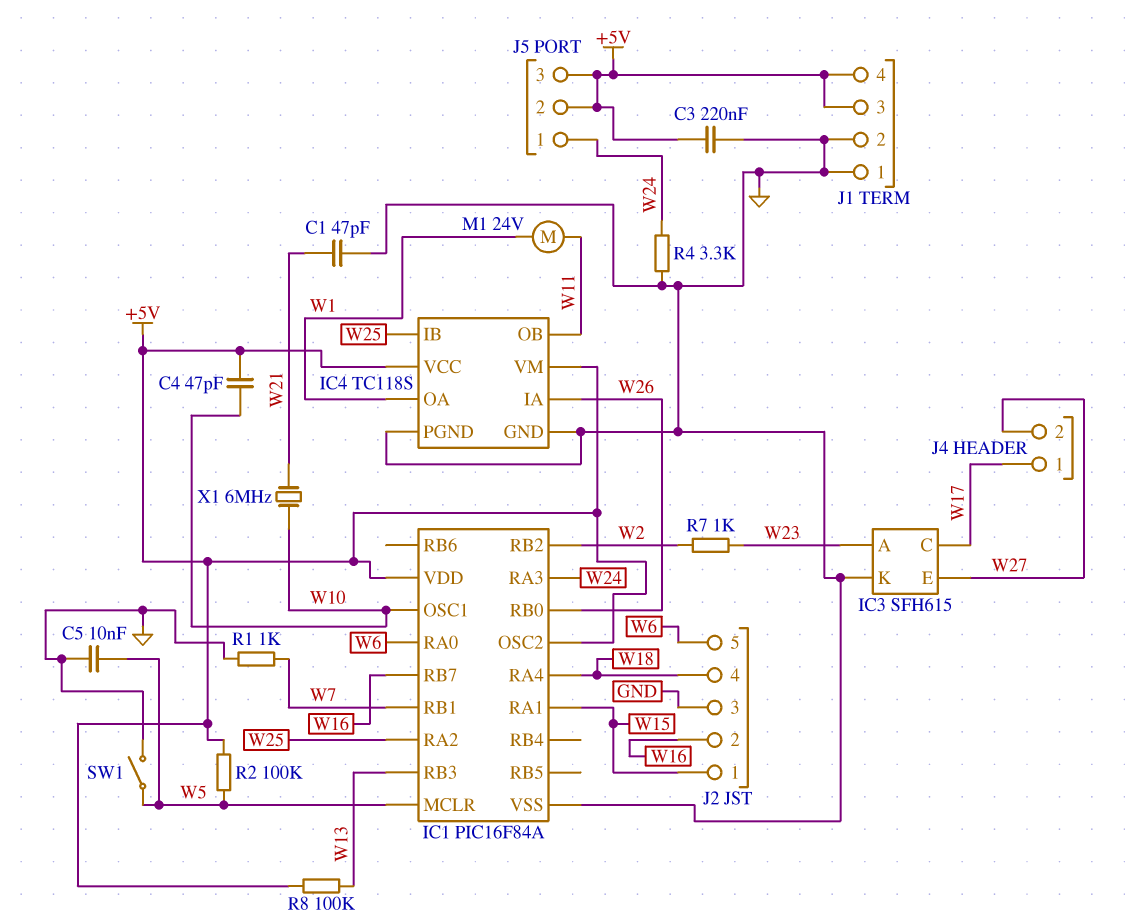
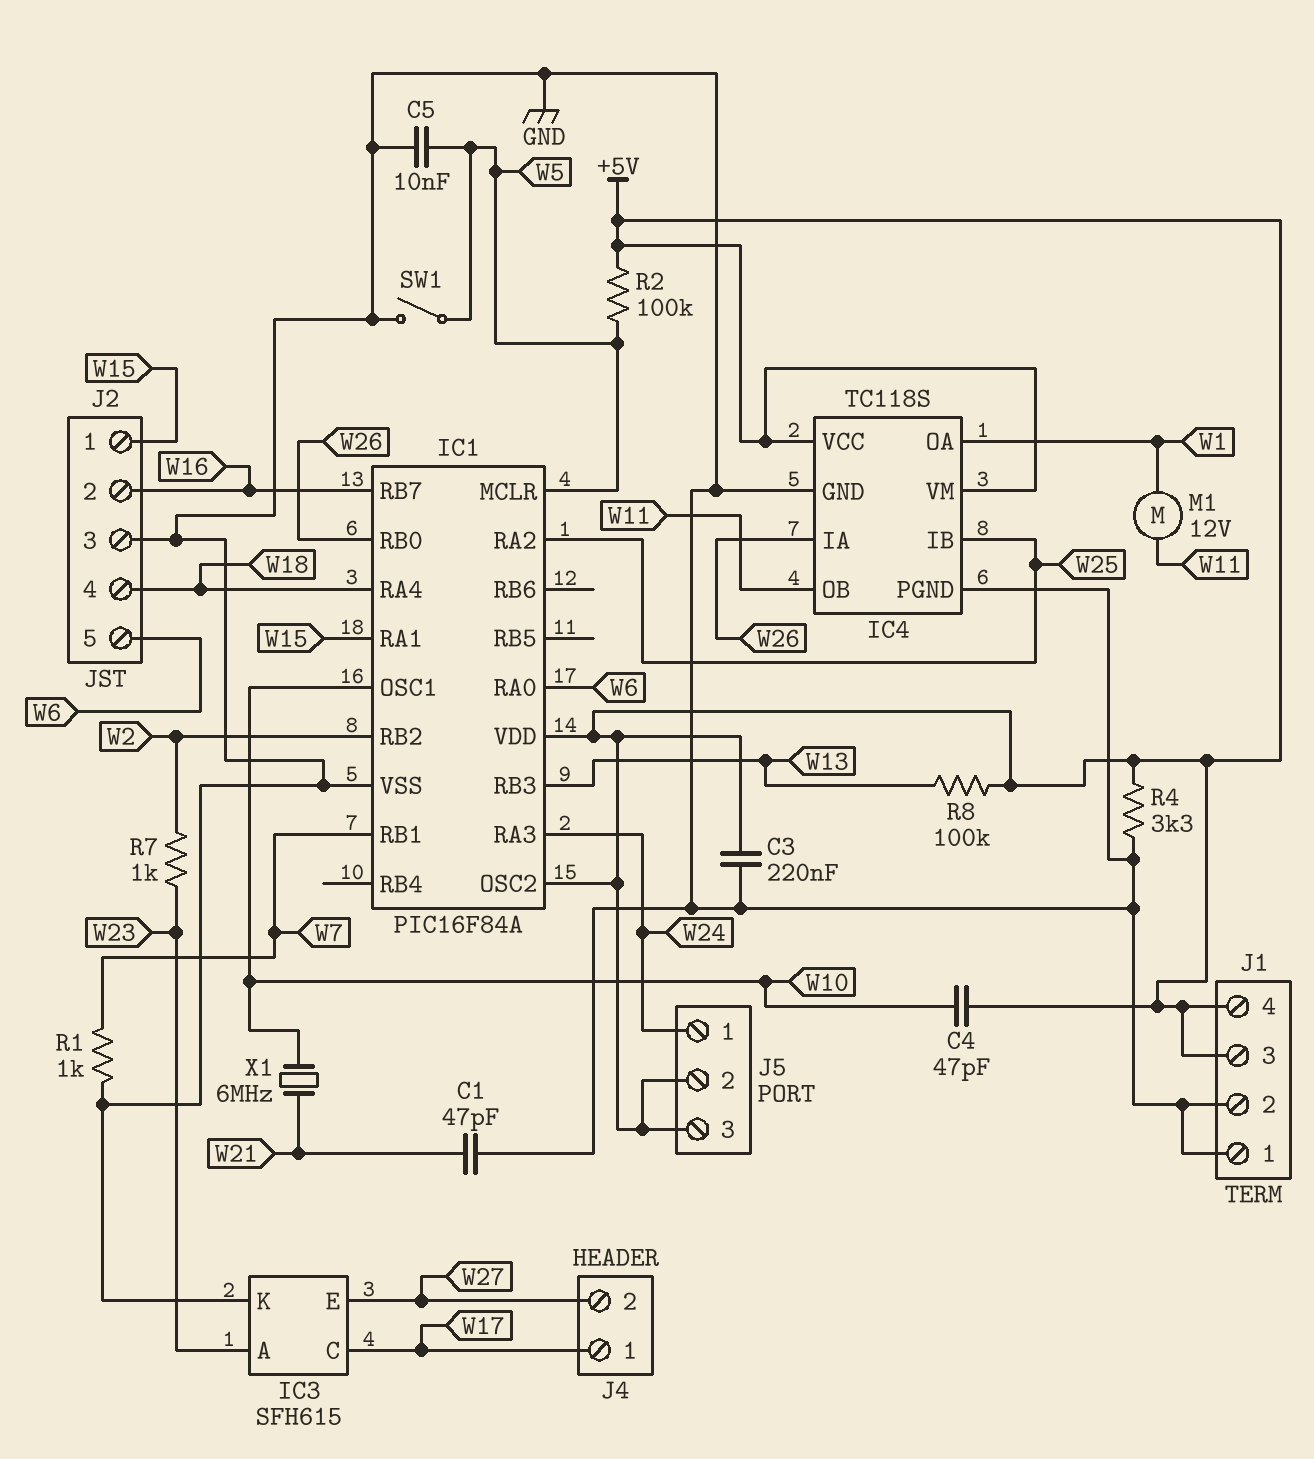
M1: motor 24V (W1, W11) -> motor 12V (W1, W11)
R4: 3.3k (GND, W24) -> 3.3k (+5V, GND)

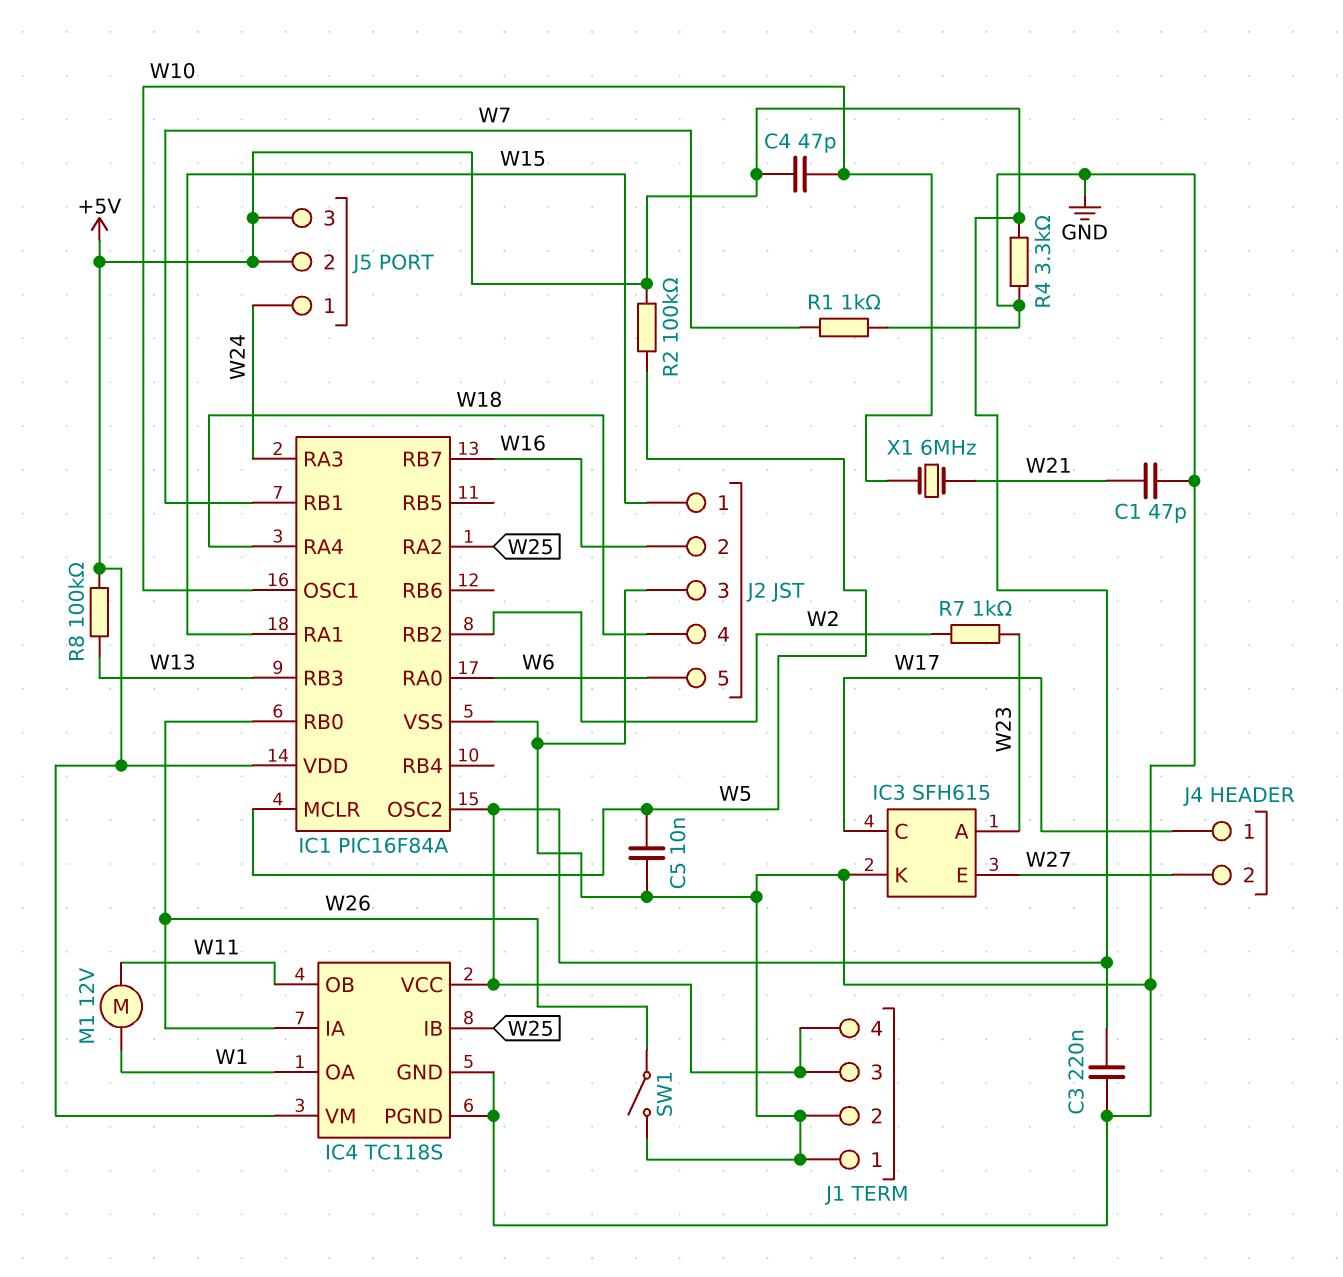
SW1: switch (GND, W5) -> switch (GND, W26)

